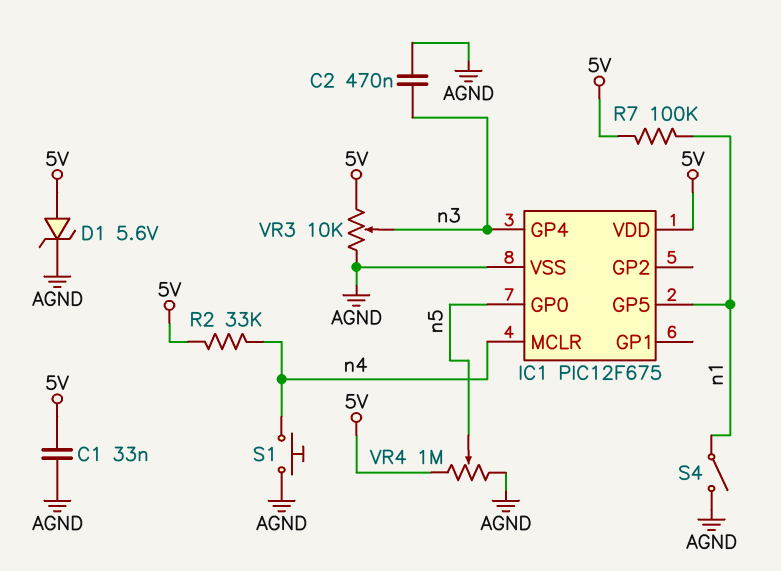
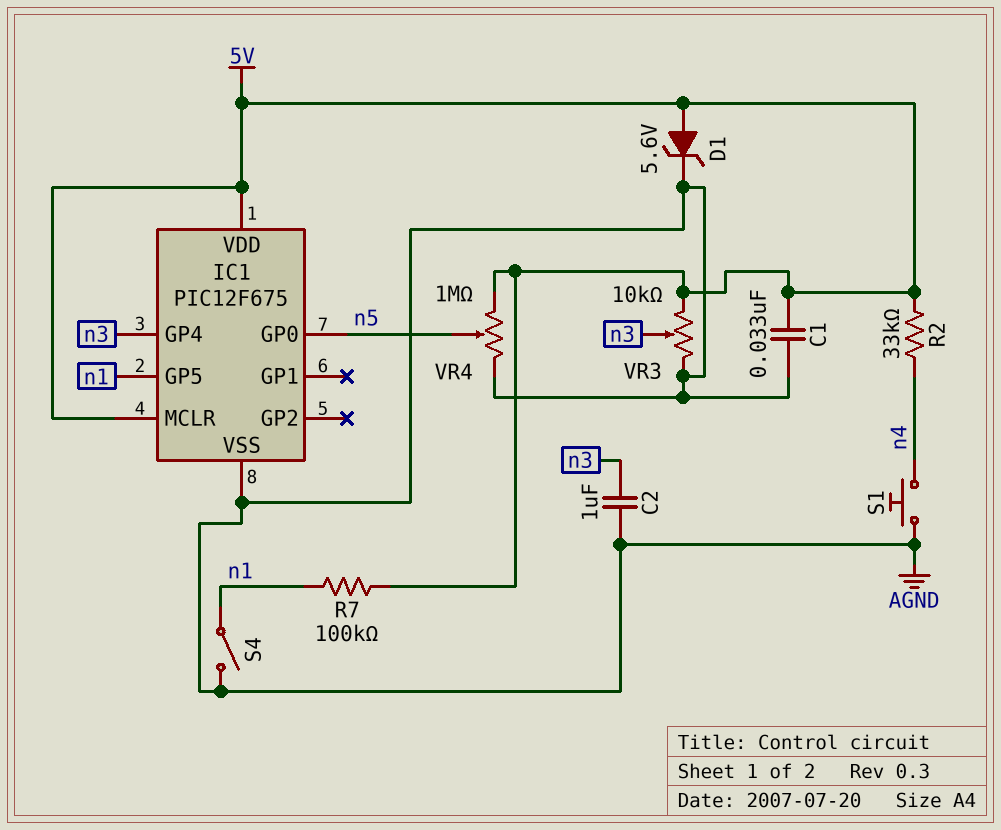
C2: 470nF (AGND, n3) -> 1uF (AGND, n3)
IC1 pin MCLR: n4 -> 5V

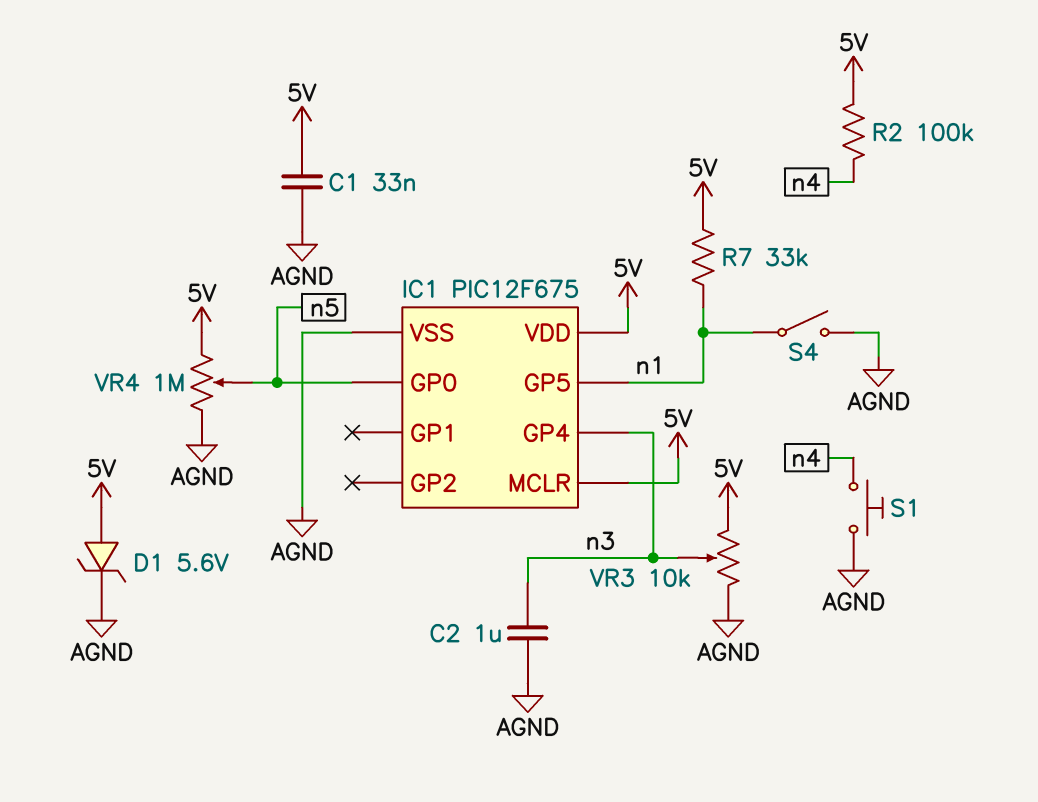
R2: 33k (5V, n4) -> 100k (5V, n4)
R7: 100k (5V, n1) -> 33k (5V, n1)

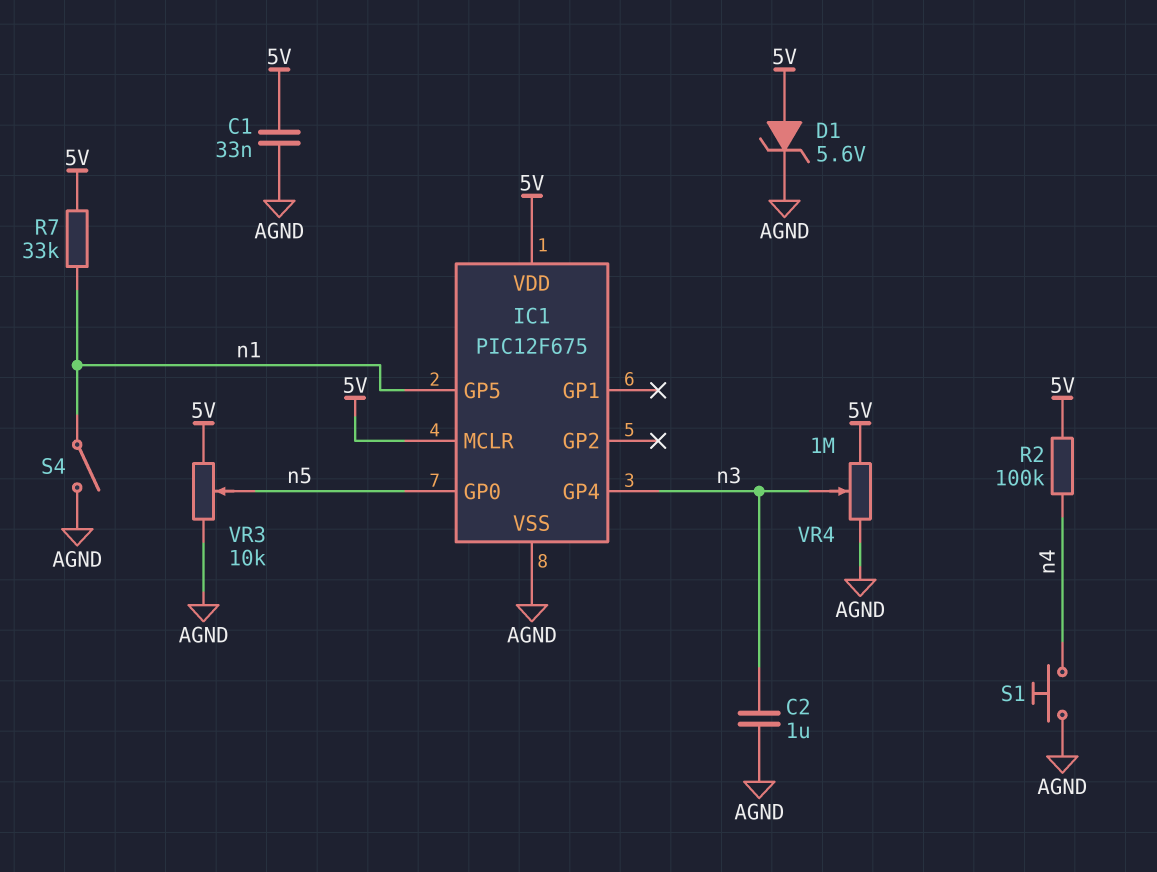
VR3: 10k (5V, AGND, wiper n3) -> 10k (5V, AGND, wiper n5)
VR4: 1M (5V, AGND, wiper n5) -> 1M (5V, AGND, wiper n3)

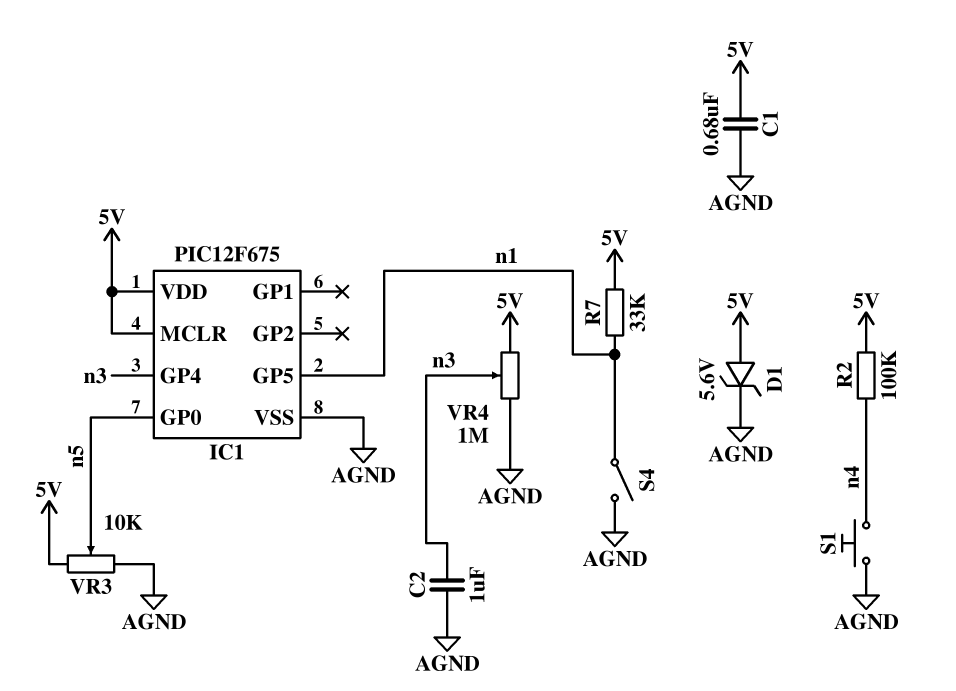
C1: 33nF (5V, AGND) -> 680nF (5V, AGND)

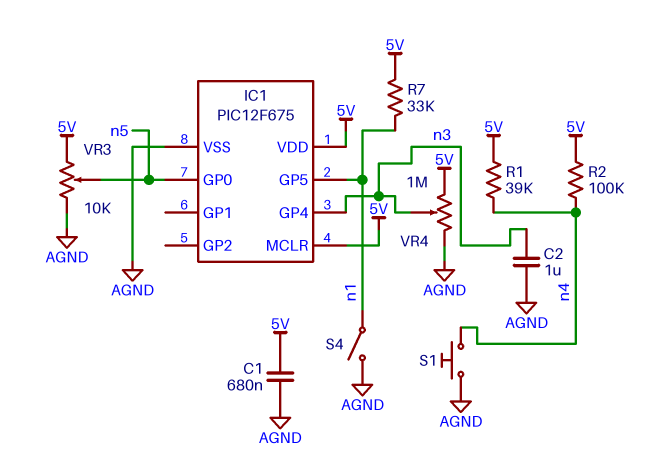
D1: zener 5.6V (A 5V, K AGND) -> none
R1: none -> 39k (5V, n4)

